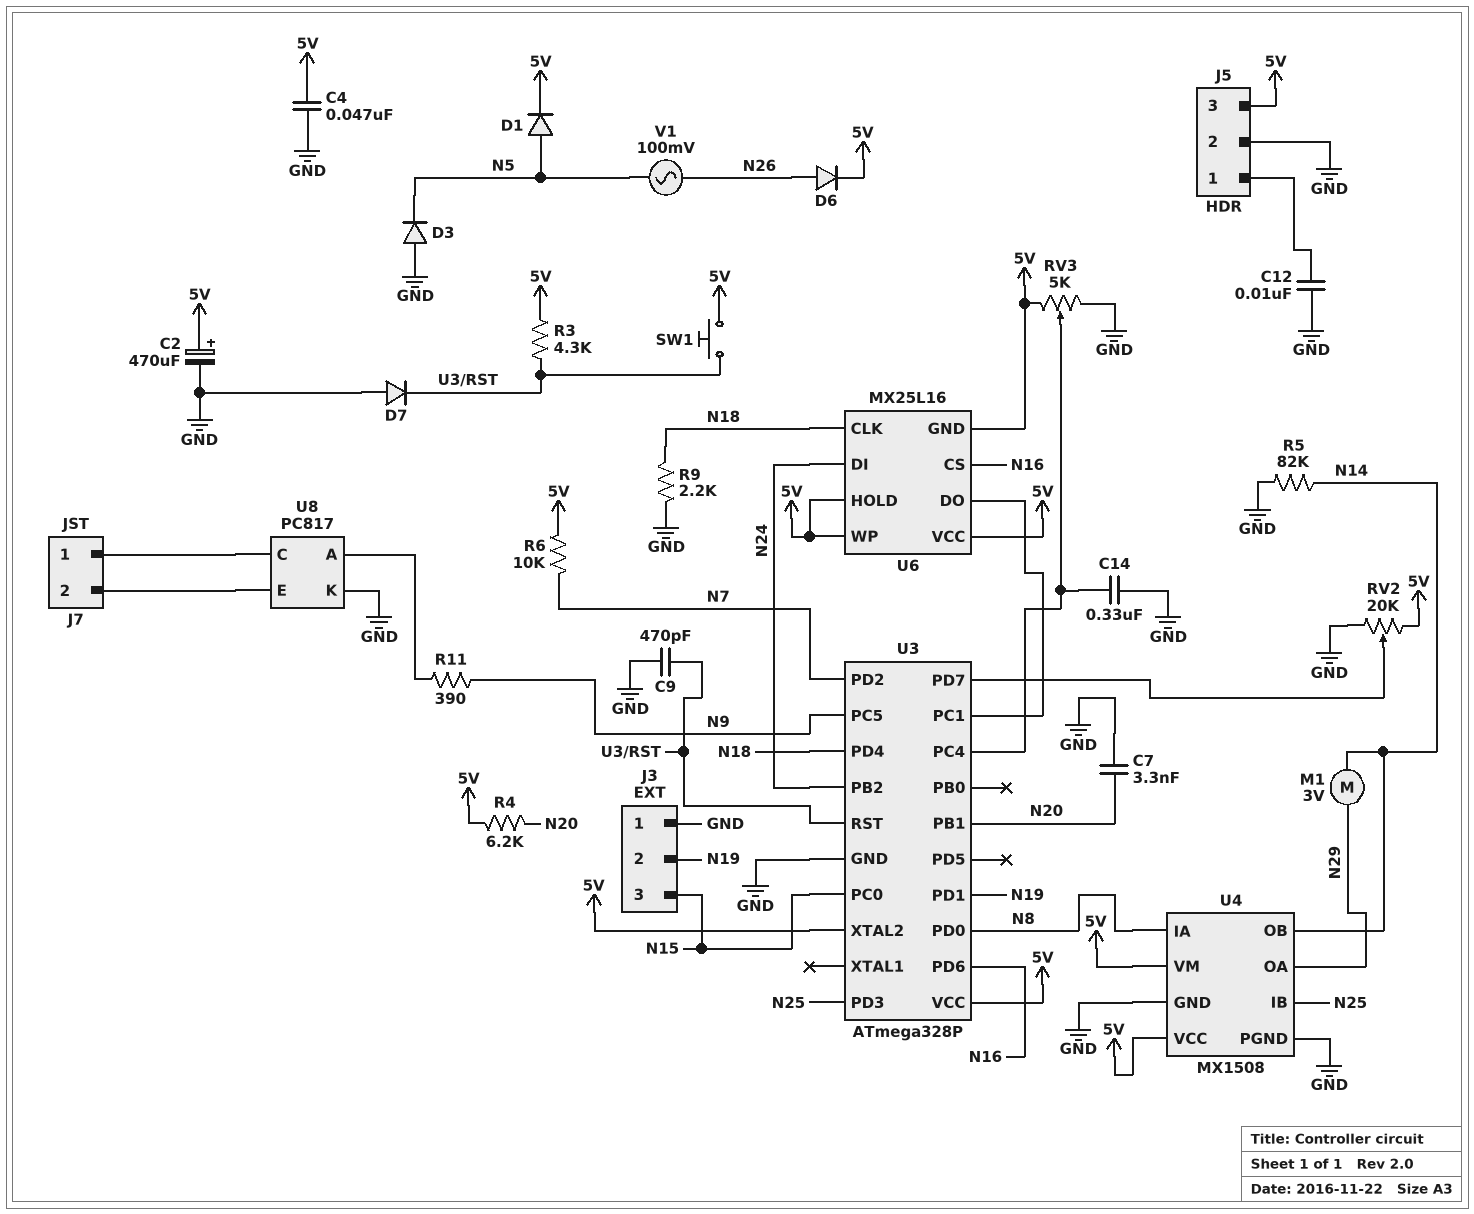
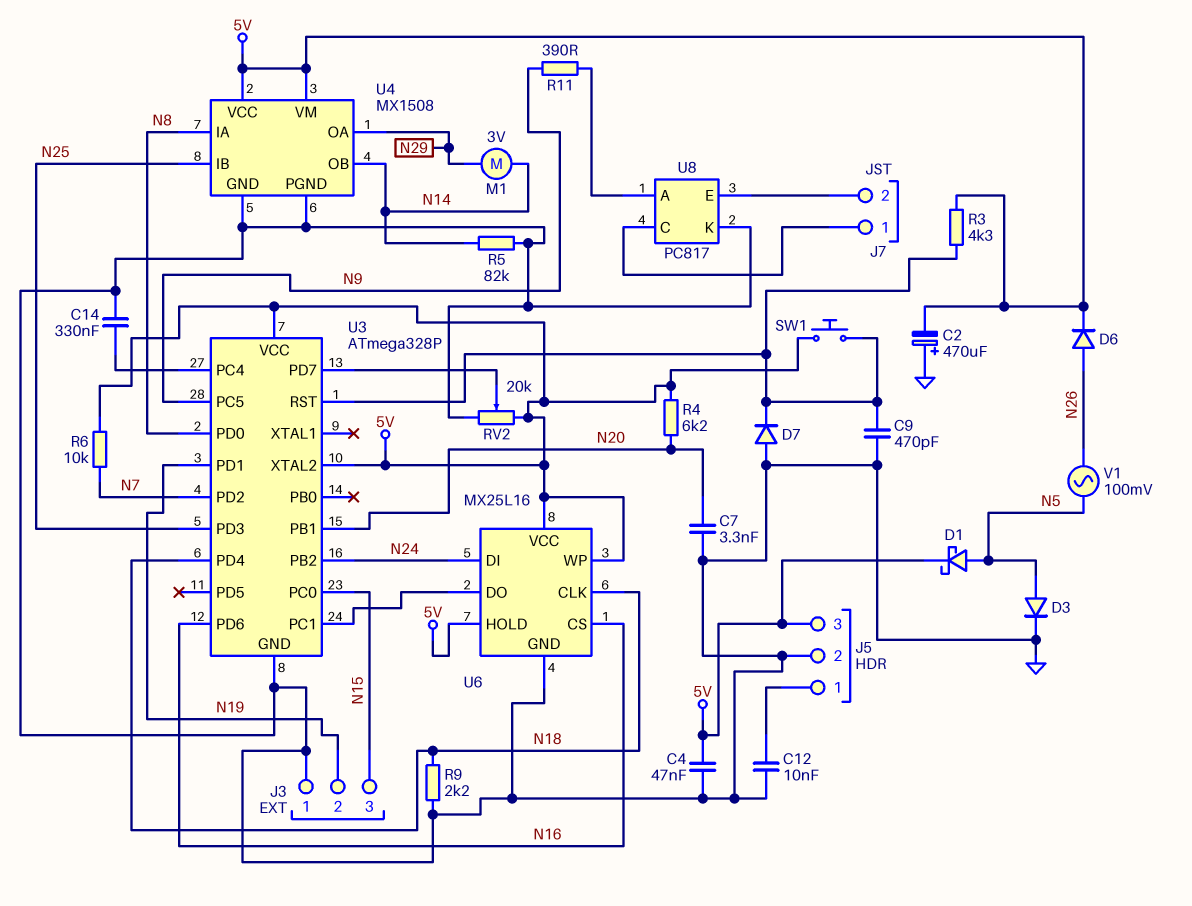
C2: 470uF (plus 5V, minus GND) -> 470uF (plus GND, minus 5V)
D1: diode (A N5, K 5V) -> schottky (A N5, K 5V)
D3: diode (A GND, K N5) -> diode (A N5, K GND)
RV3: 5k (5V, GND, wiper U3/PC4) -> none
U6 pin GND: 5V -> GND

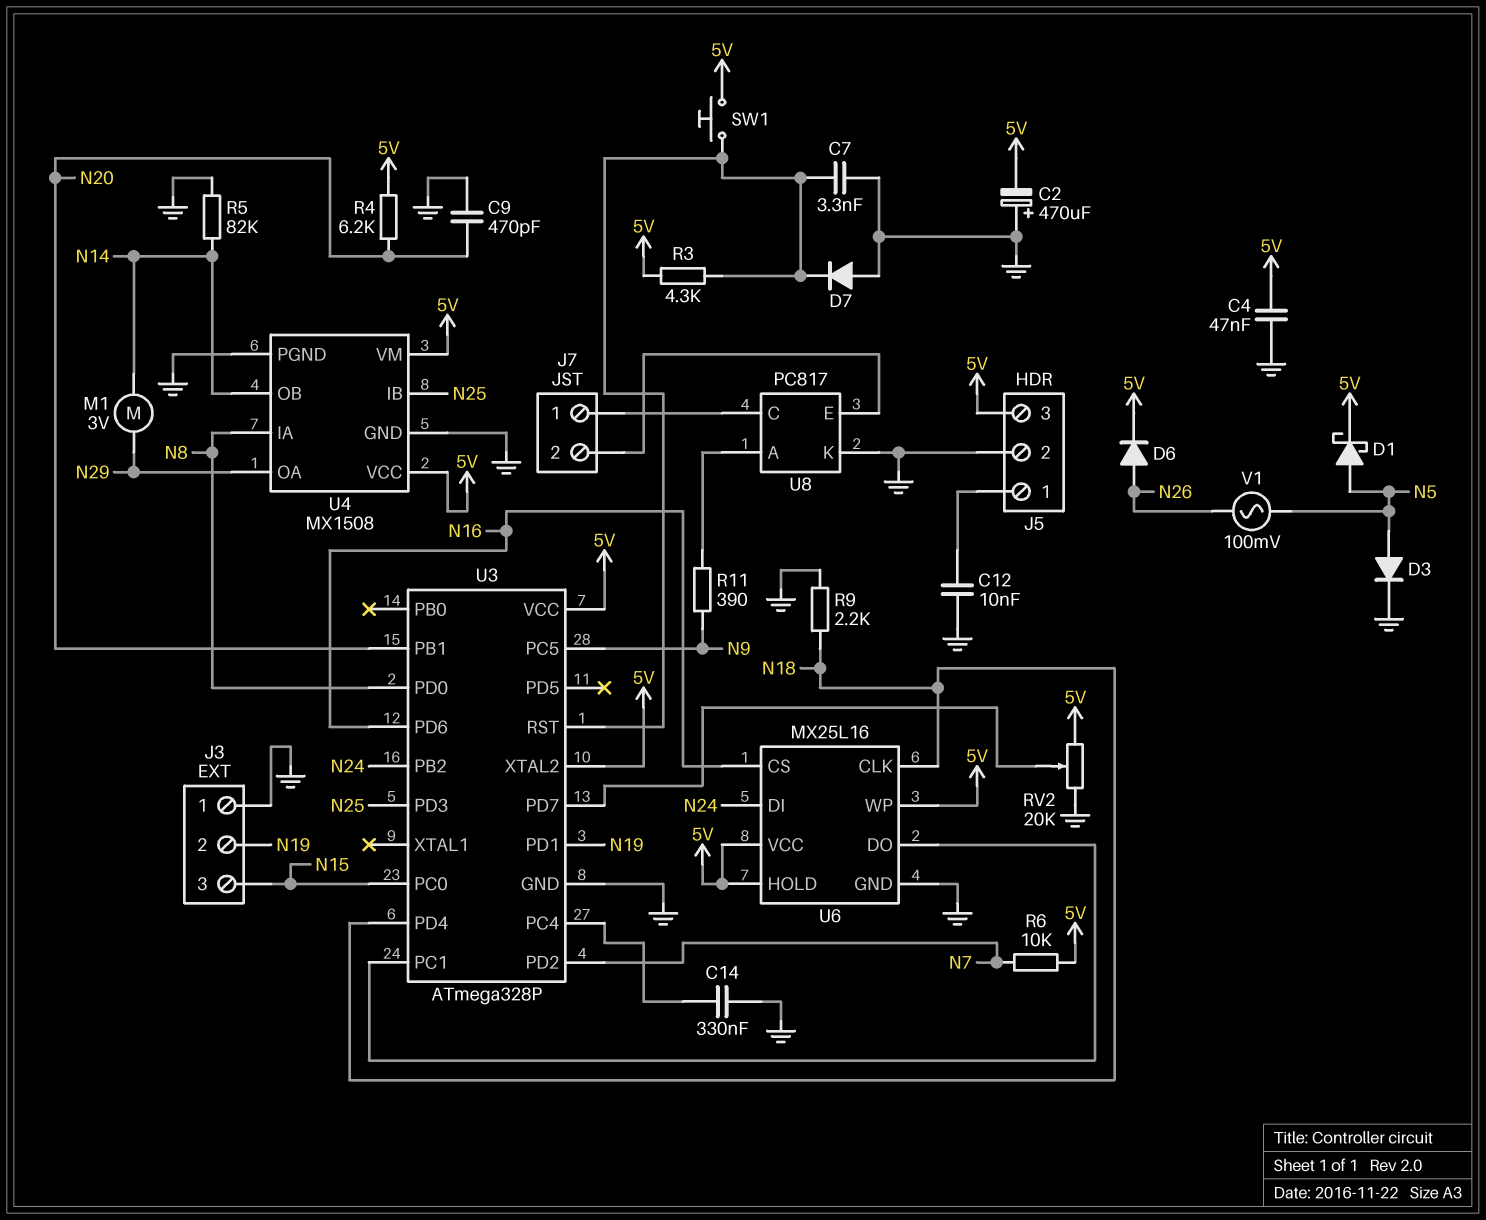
C7: 3.3nF (GND, N20) -> 3.3nF (GND, U3/RST)
C9: 470pF (GND, U3/RST) -> 470pF (GND, N20)

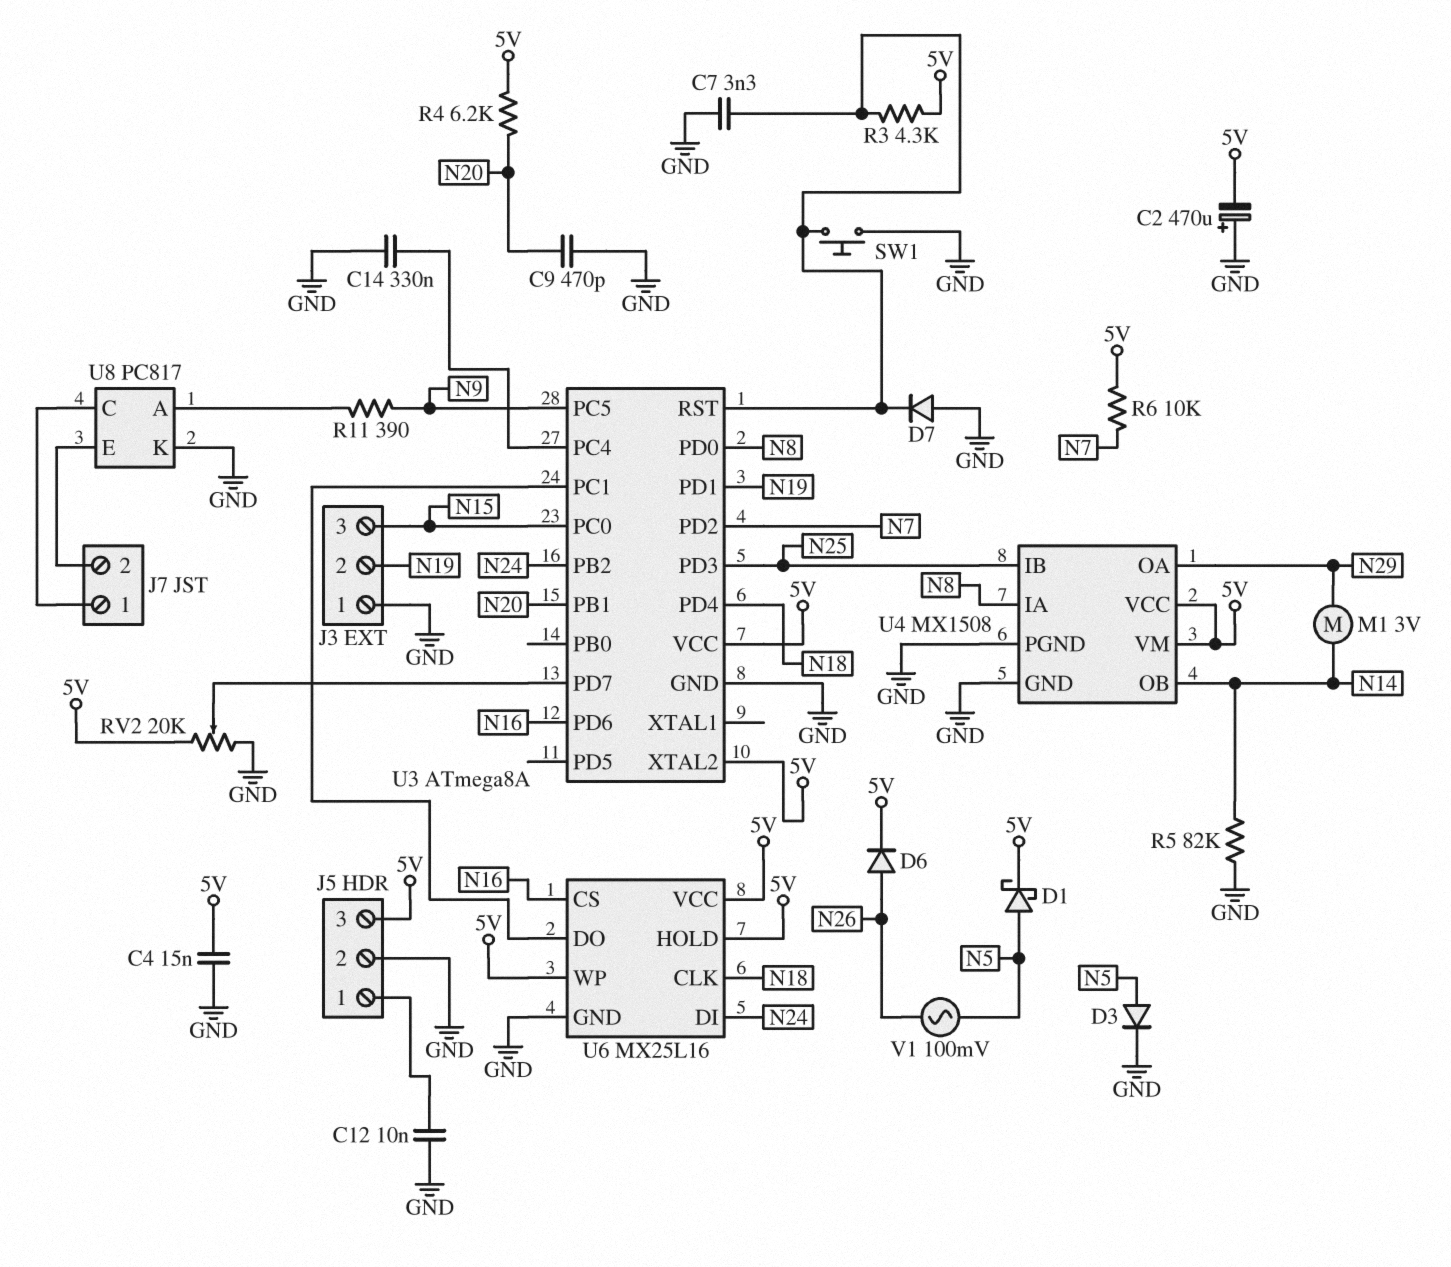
C4: 47nF (5V, GND) -> 15nF (5V, GND)
R9: 2.2k (GND, N18) -> none
SW1: button (5V, U3/RST) -> button (GND, U3/RST)
U3: ATmega328P -> ATmega8A

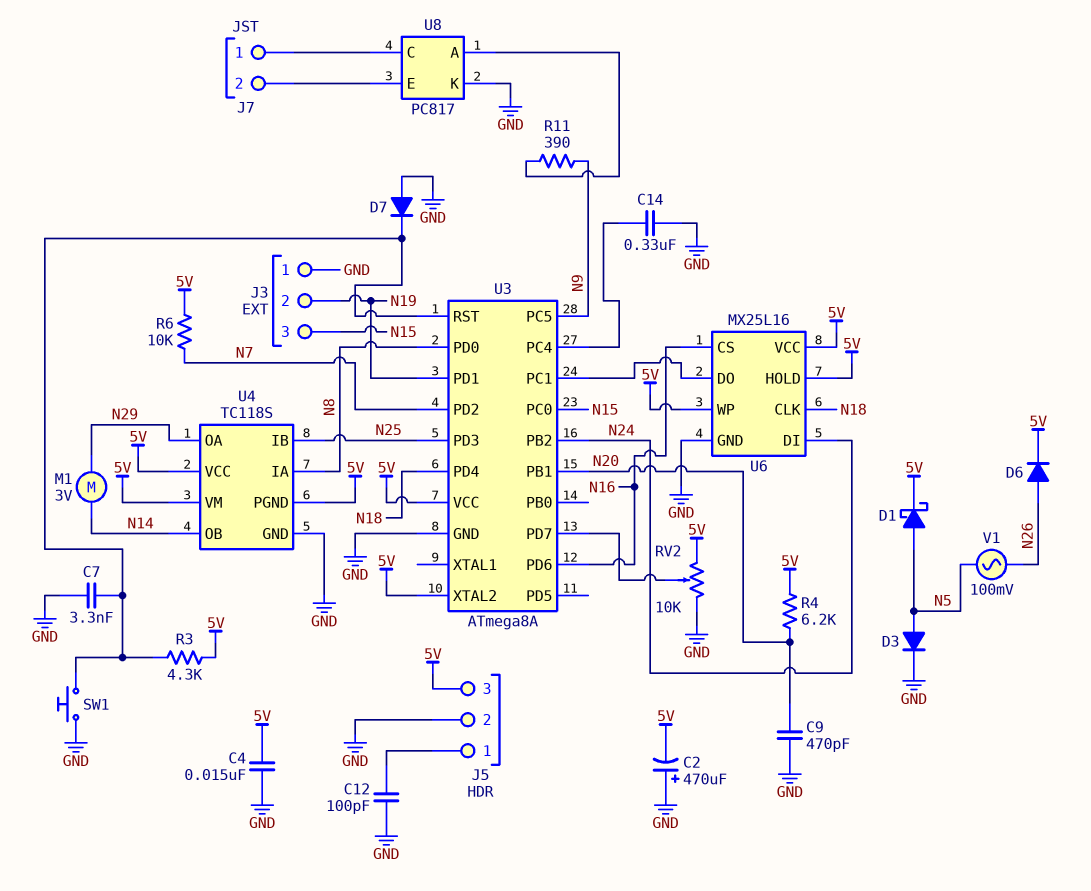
C12: 10nF (GND, J5/1) -> 100pF (GND, J5/1)
R5: 82k (GND, N14) -> none
RV2: 20k (5V, GND, wiper U3/PD7) -> 10k (5V, GND, wiper U3/PD7)
U4: MX1508 -> TC118S
U4 pin PGND: GND -> 5V

